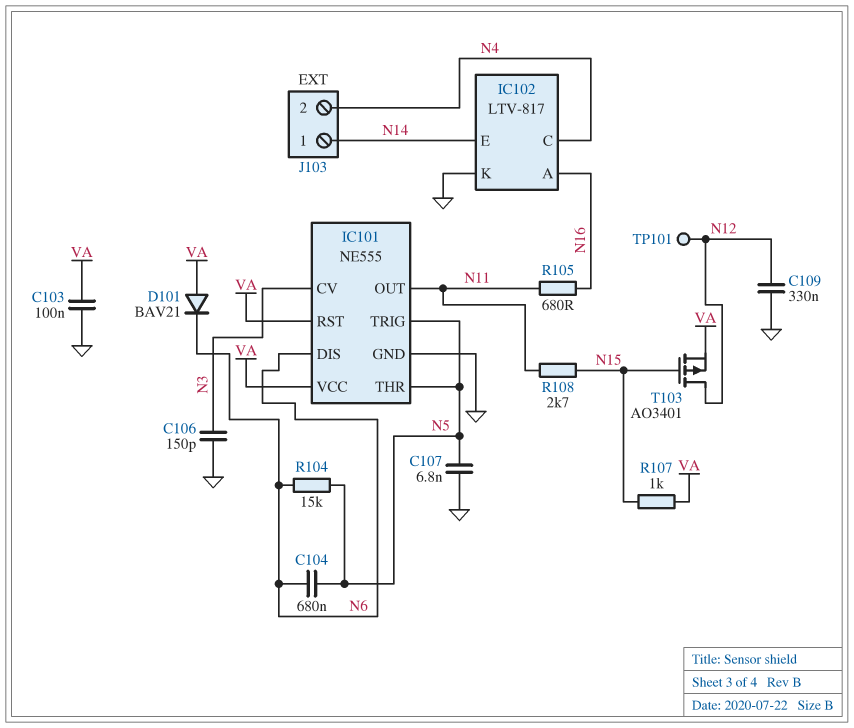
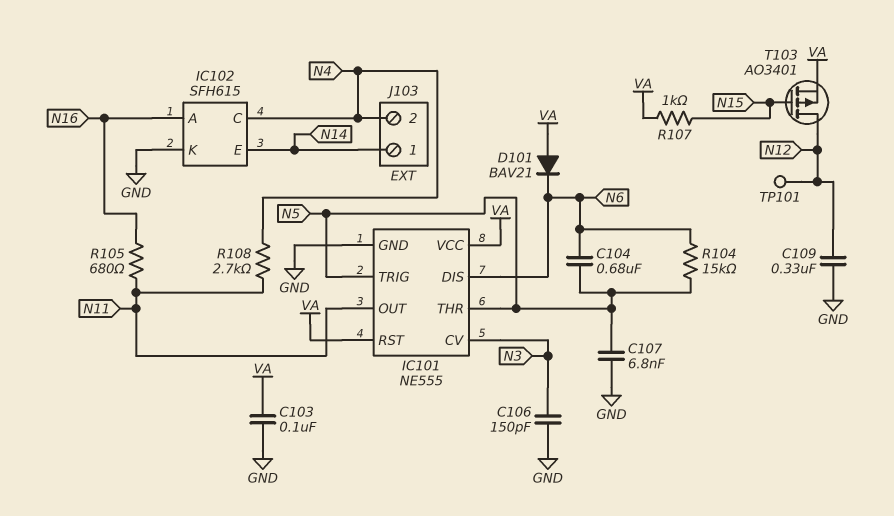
IC102: LTV-817 -> SFH615
R108: 2.7k (N11, N15) -> 2.7k (N4, N11)

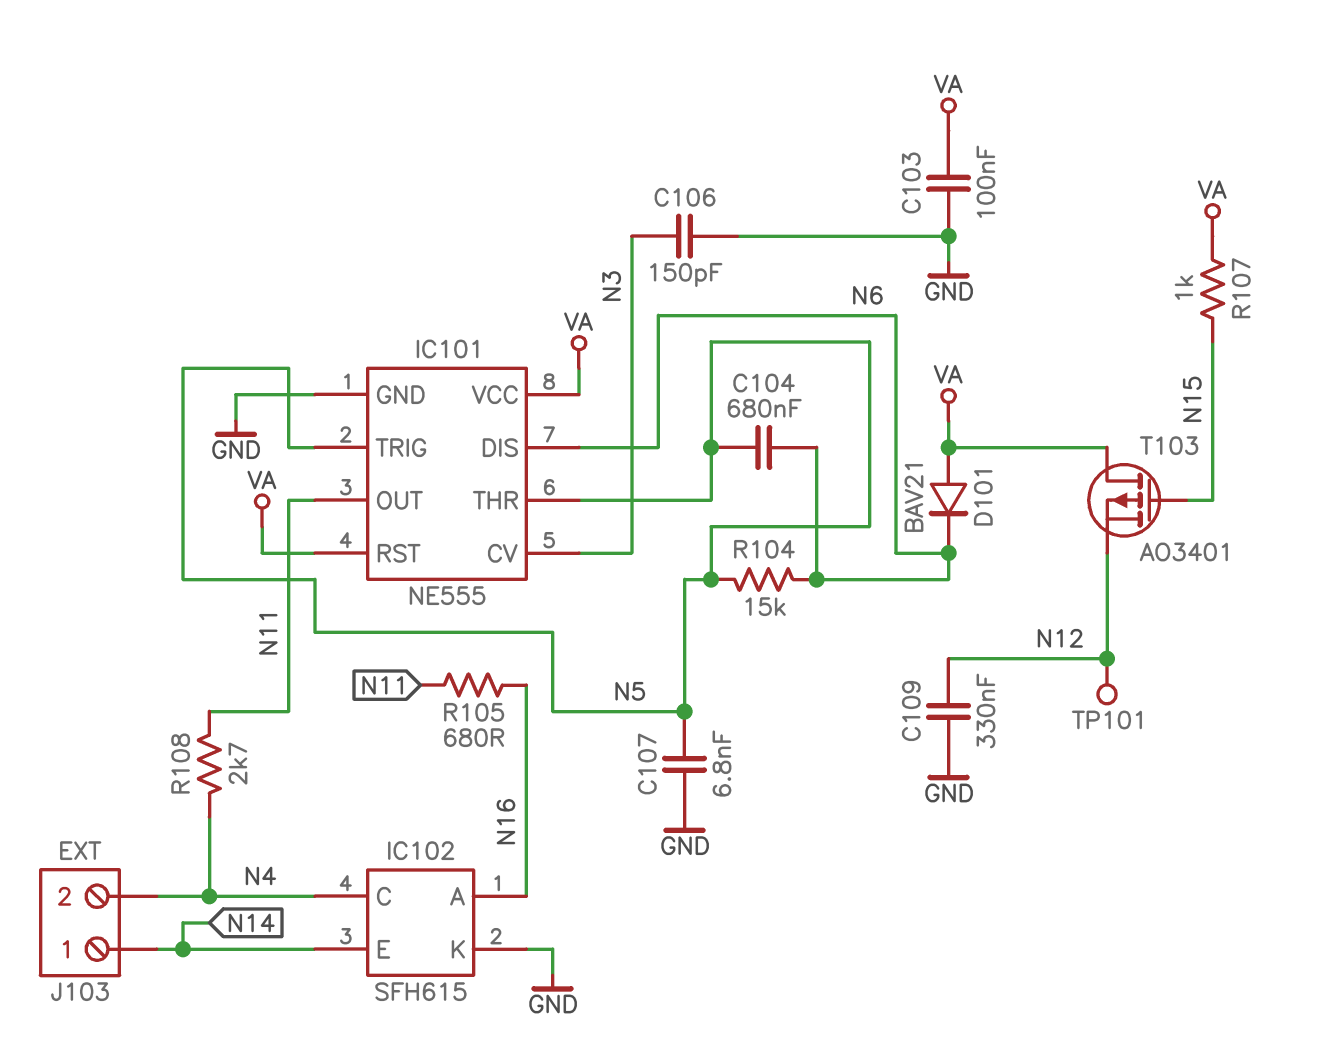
T103: PMOS AO3401 (G N15, D N12, S VA) -> PMOS AO3401 (G N15, D VA, S N12)

